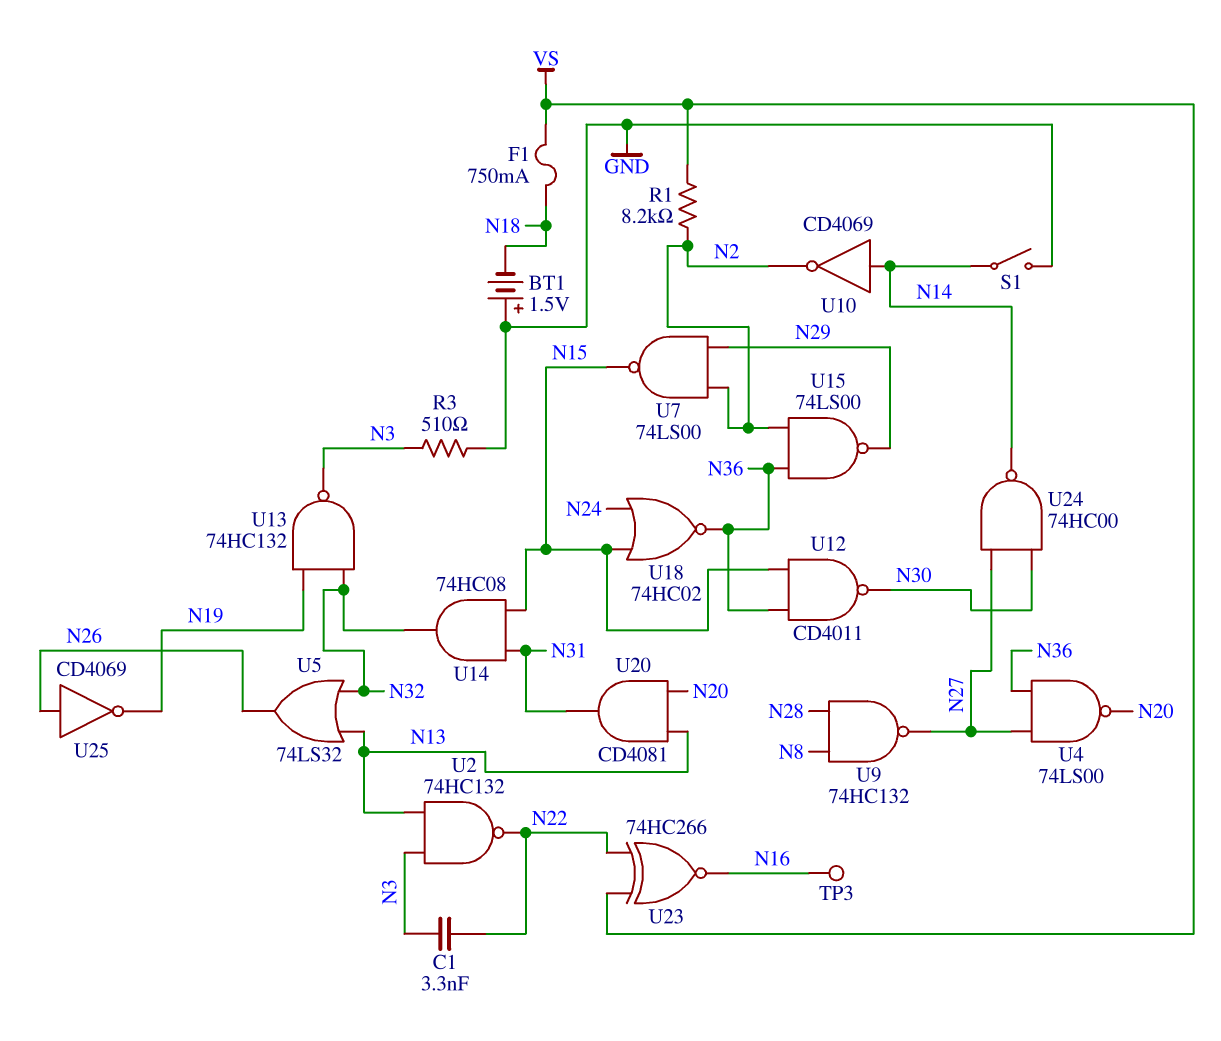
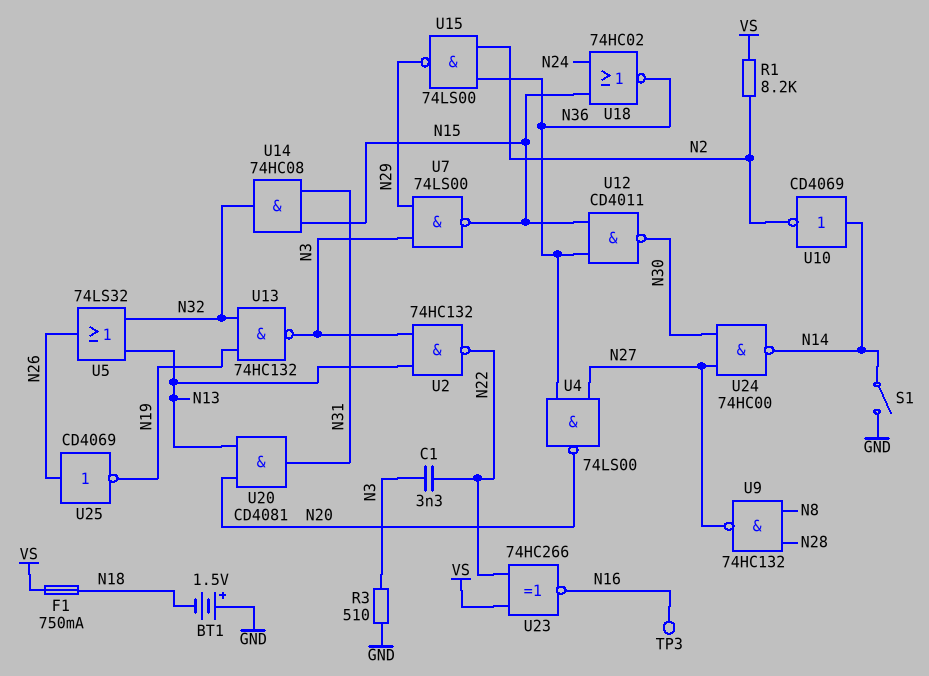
U7: NAND 74LS00 (in N2, in N29, out N15) -> NAND 74LS00 (in N3, in N29, out N15)

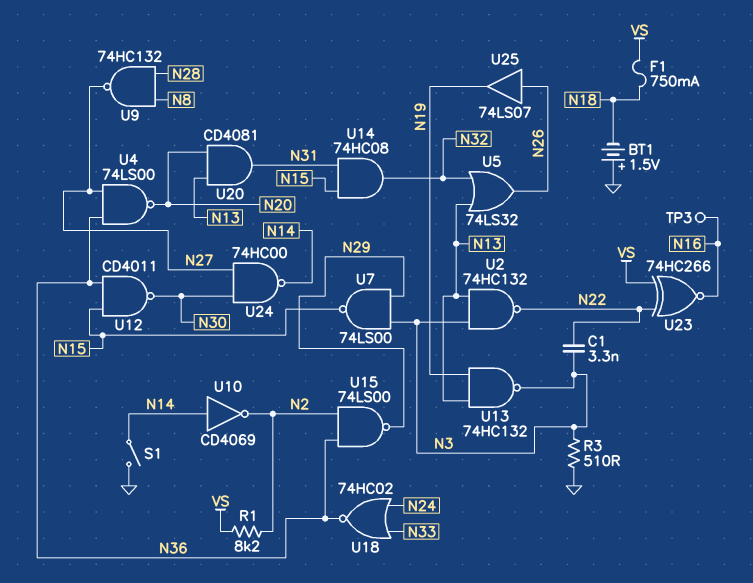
U13: NAND 74HC132 (in N19, in N32, out N3) -> NAND 74HC132 (in N13, in N19, out N3)
U18: NOR 74HC02 (in N15, in N24, out N36) -> NOR 74HC02 (in N24, in N33, out N36)
U25: NOT CD4069 (in N26, out N19) -> buffer 74LS07 (in N26, out N19)

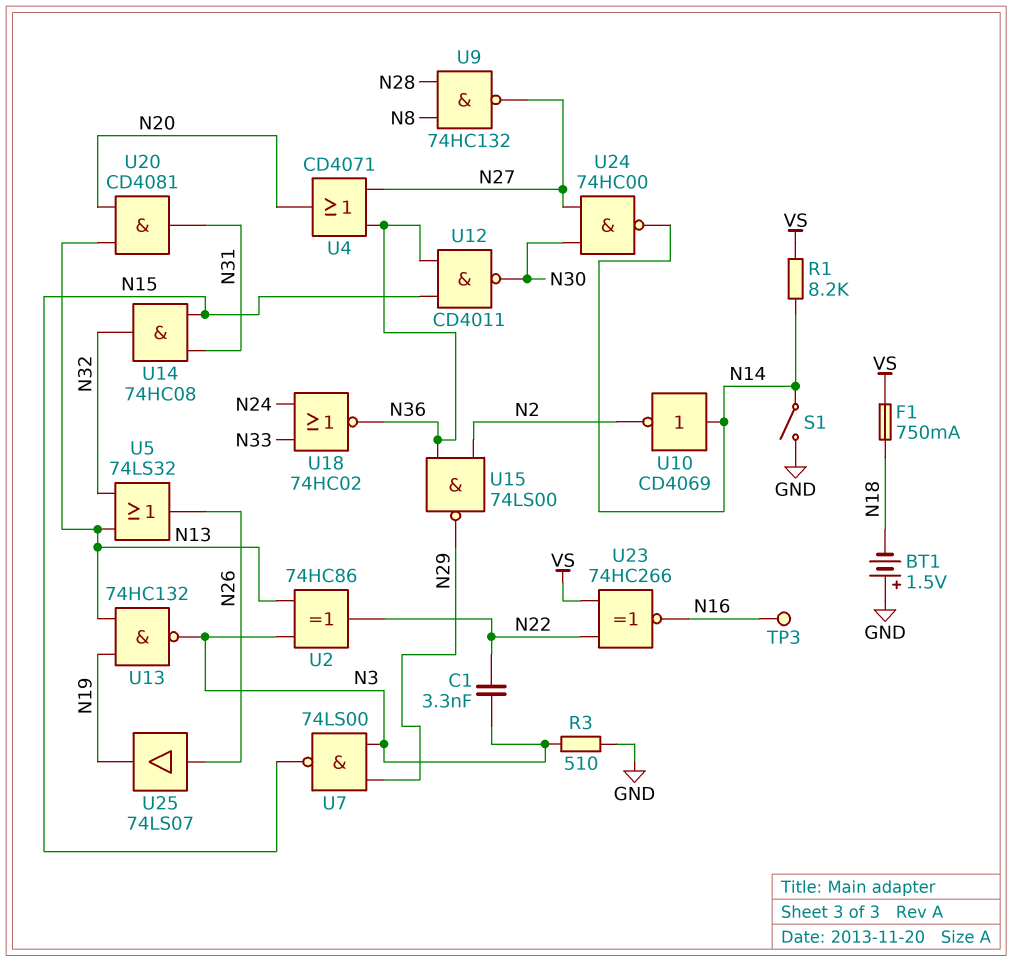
R1: 8.2k (N2, VS) -> 8.2k (N14, VS)
U2: NAND 74HC132 (in N3, in N13, out N22) -> XOR 74HC86 (in N3, in N13, out N22)
U4: NAND 74LS00 (in N27, in N36, out N20) -> OR CD4071 (in N27, in N36, out N20)

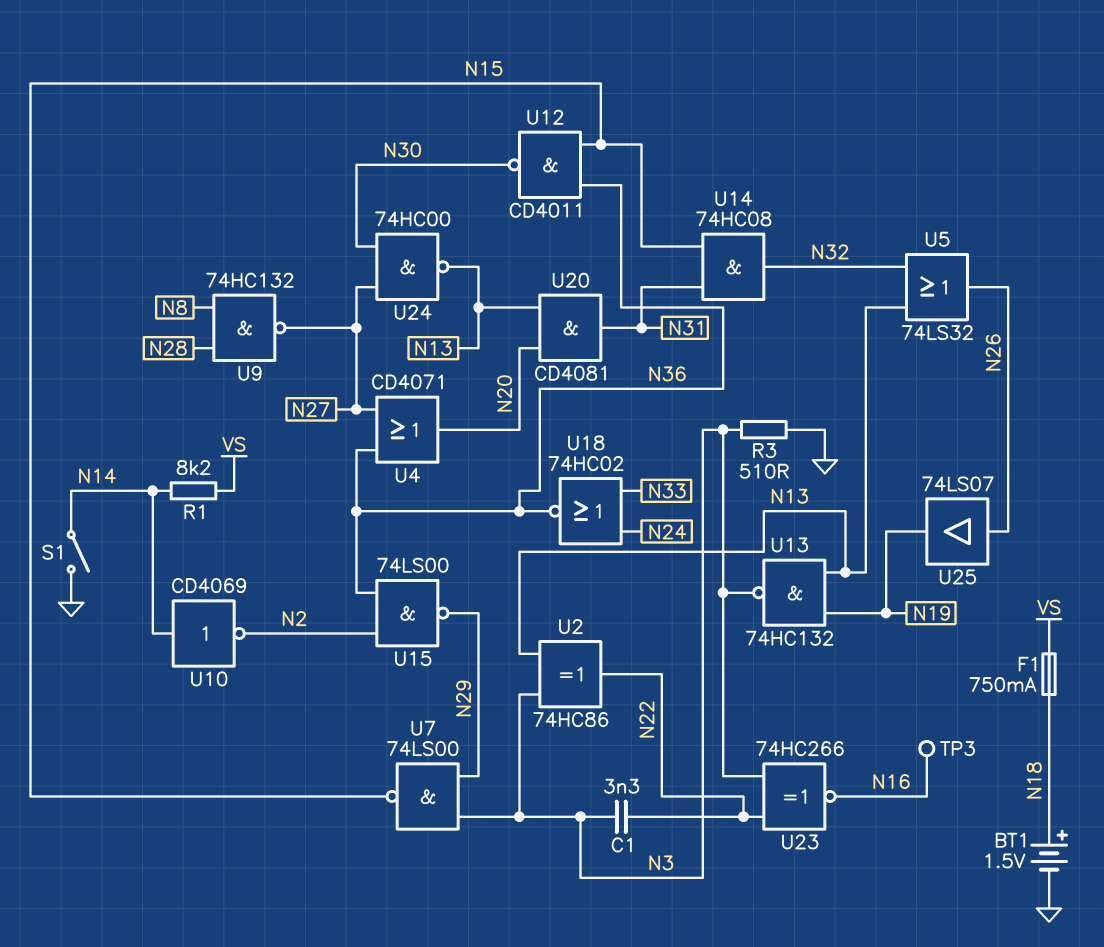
BT1: 1.5V (plus GND, minus N18) -> 1.5V (plus N18, minus GND)
U23: XNOR 74HC266 (in N22, in VS, out N16) -> XNOR 74HC266 (in N3, in N22, out N16)
U24: NAND 74HC00 (in N27, in N30, out N14) -> NAND 74HC00 (in N27, in N30, out N13)

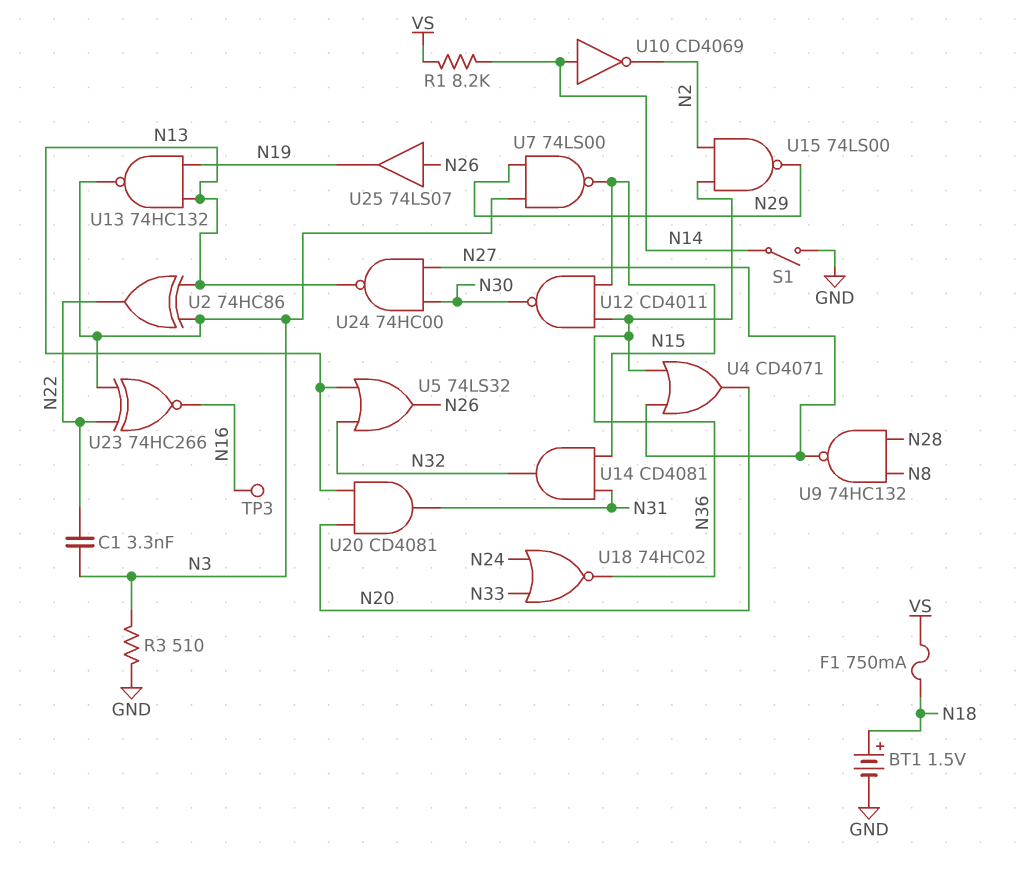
U14: AND 74HC08 (in N15, in N31, out N32) -> AND CD4081 (in N15, in N31, out N32)

